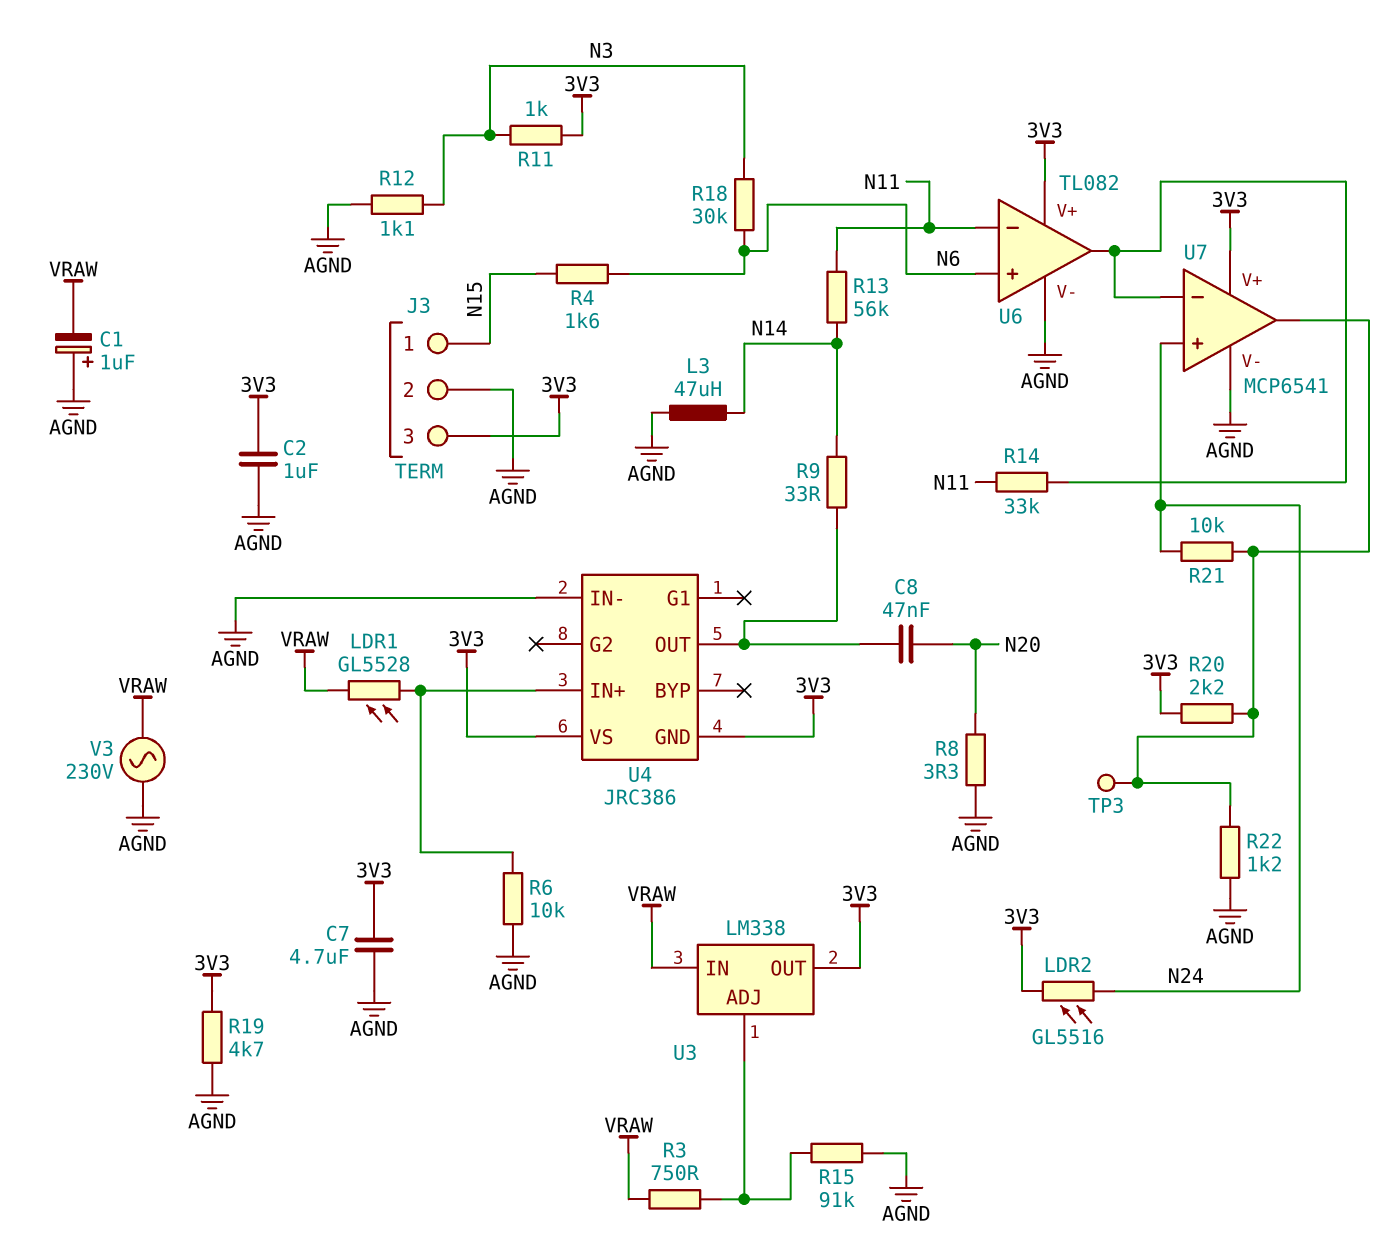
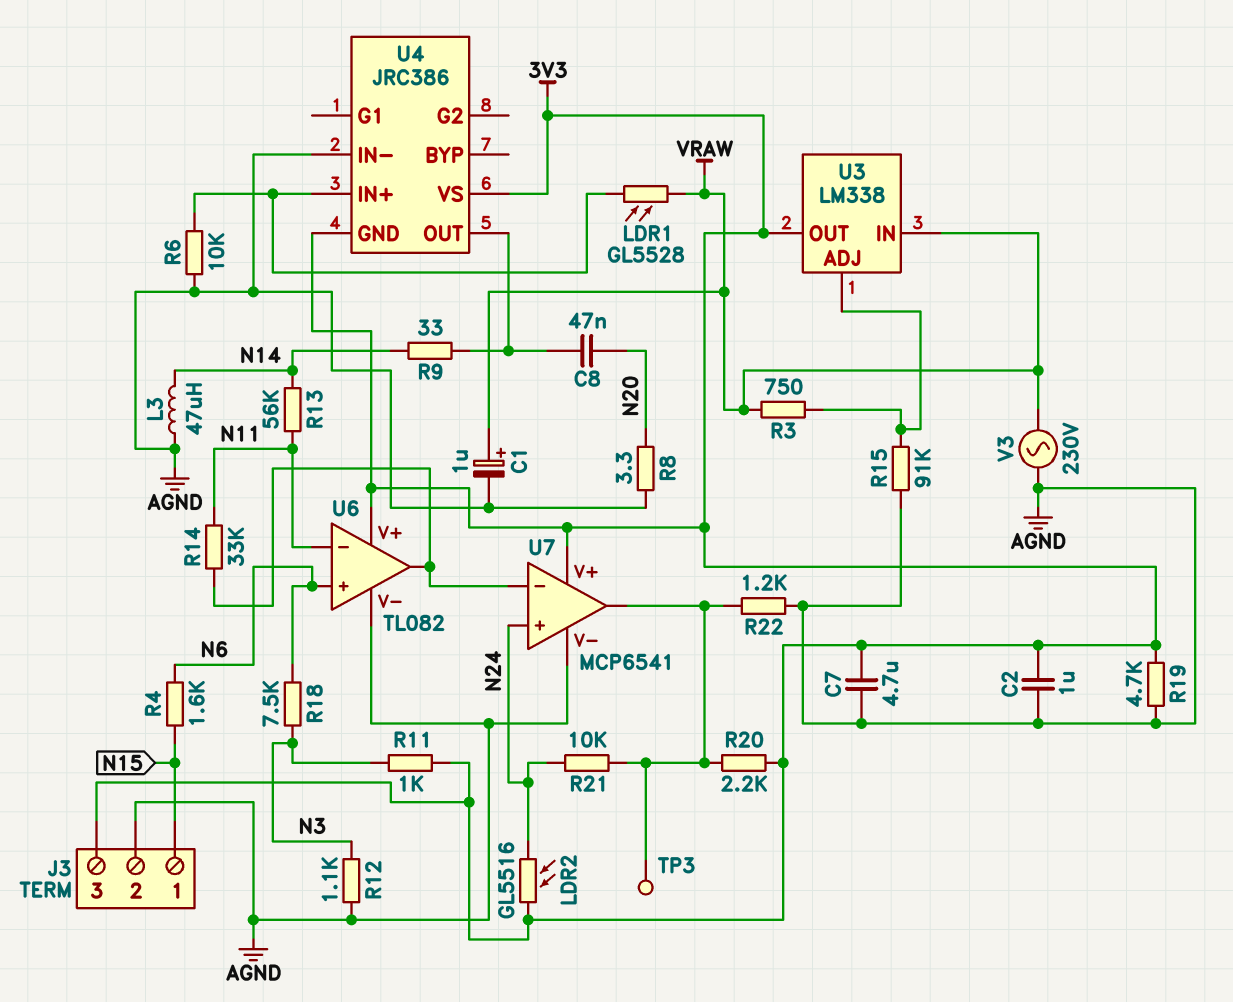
C1: 1uF (plus AGND, minus VRAW) -> 1uF (plus VRAW, minus AGND)
R18: 30k (N3, N6) -> 7.5k (N3, N6)

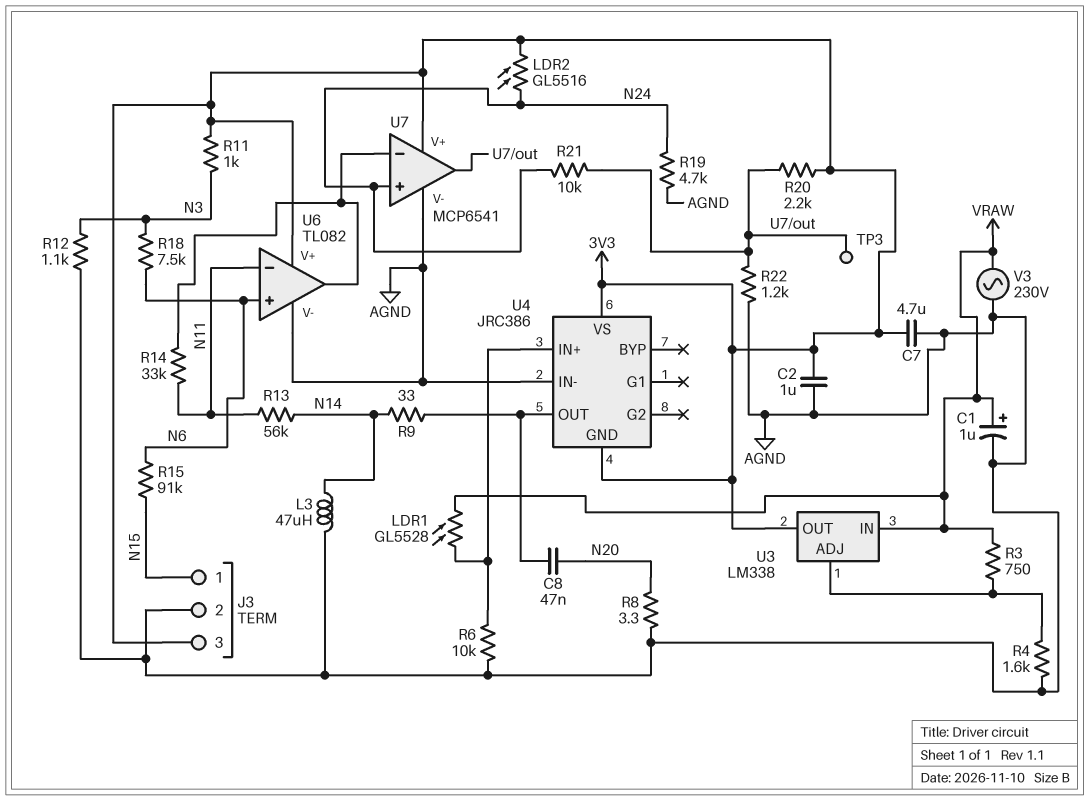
R4: 1.6k (N6, N15) -> 1.6k (AGND, U3/ADJ)
R15: 91k (AGND, U3/ADJ) -> 91k (N6, N15)
R19: 4.7k (3V3, AGND) -> 4.7k (AGND, N24)

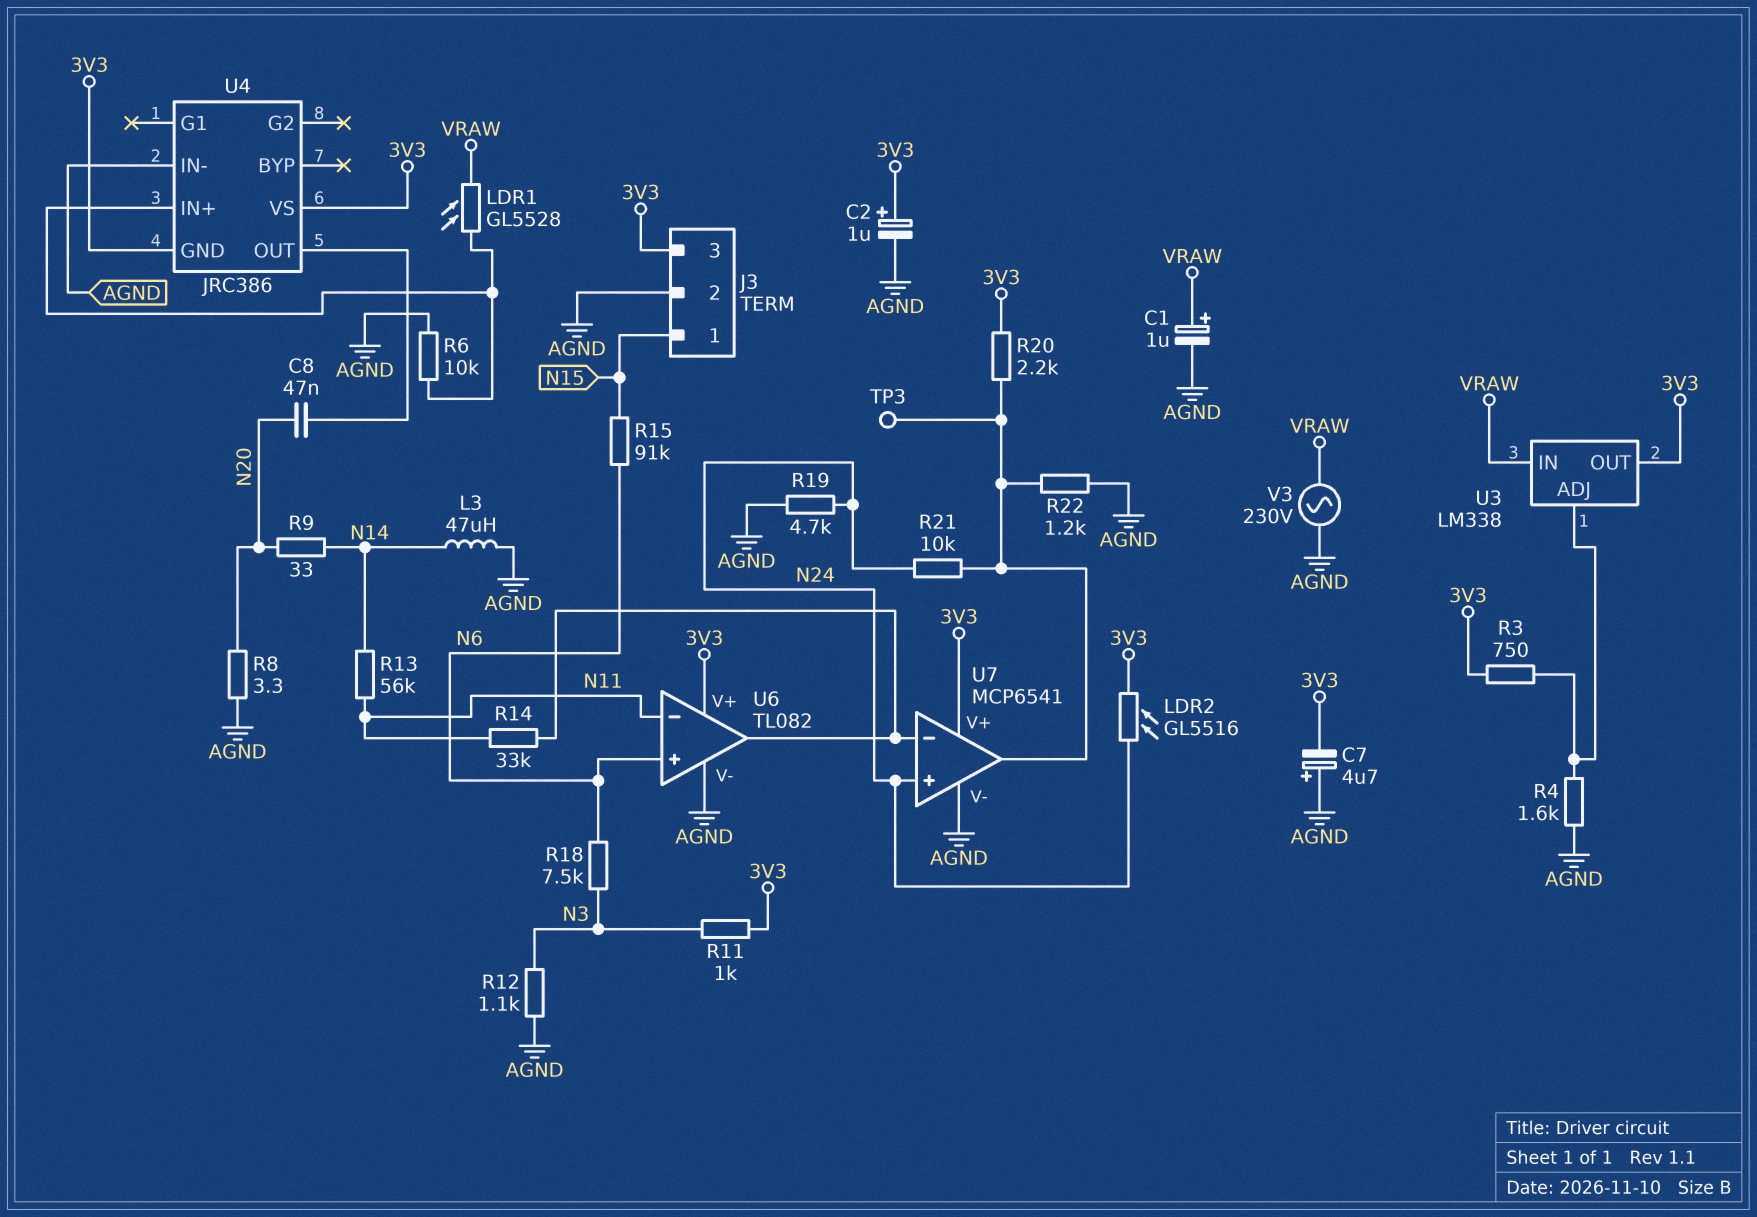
C2: 1uF (3V3, AGND) -> 1uF (plus 3V3, minus AGND)
C7: 4.7uF (3V3, AGND) -> 4.7uF (plus AGND, minus 3V3)
R3: 750 (U3/ADJ, VRAW) -> 750 (3V3, U3/ADJ)
R9: 33 (N14, U4/OUT) -> 33 (N14, N20)

